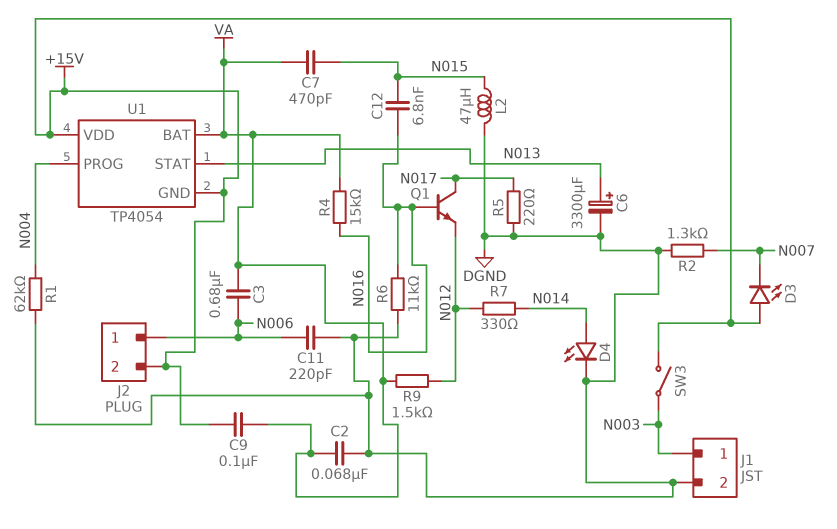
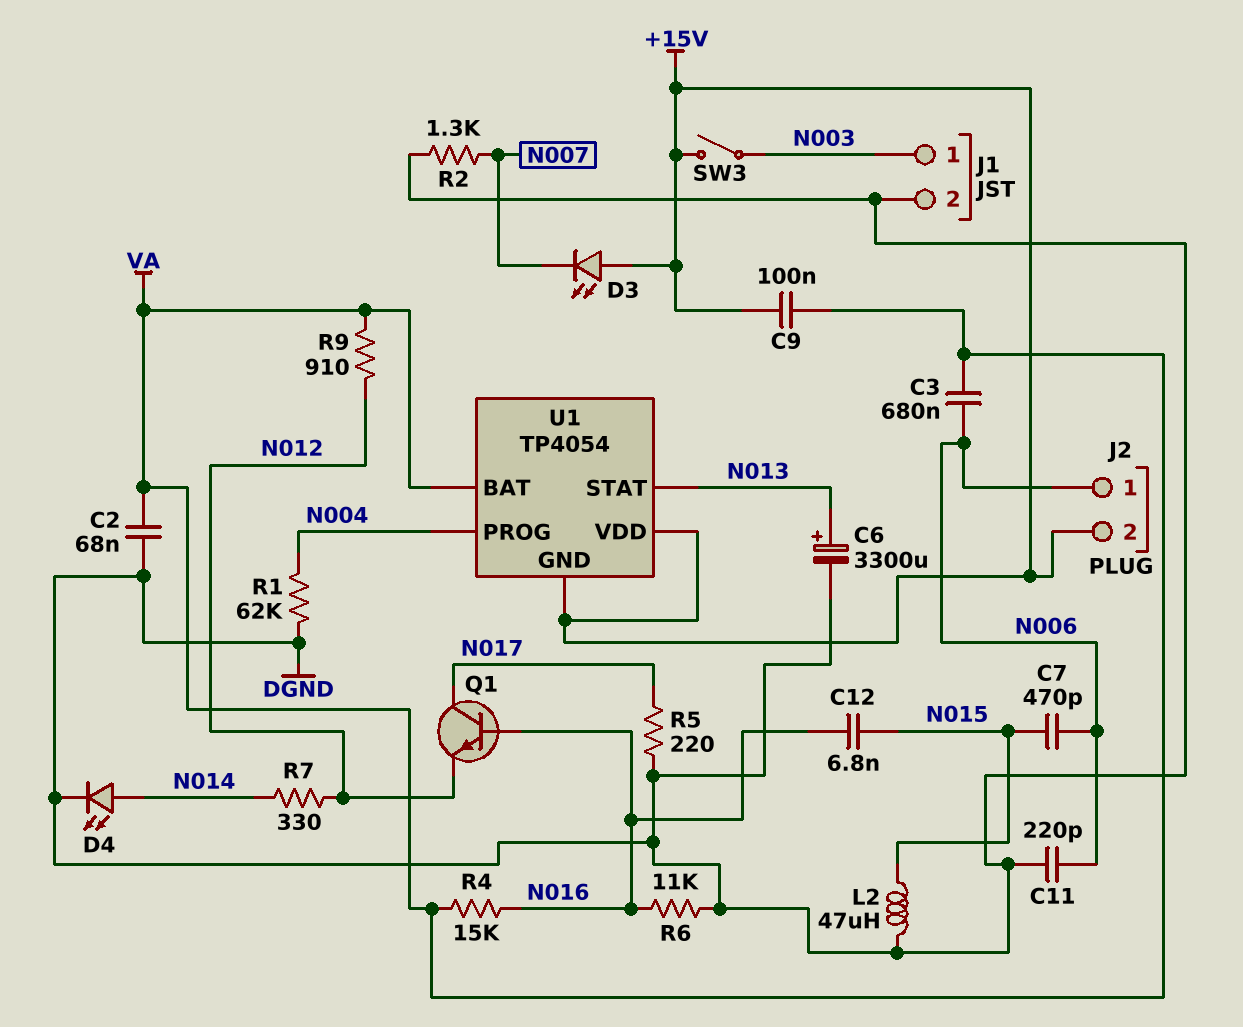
C7: 470pF (N015, VA) -> 470pF (N006, N015)
R9: 1.5k (N012, VA) -> 910 (N012, VA)

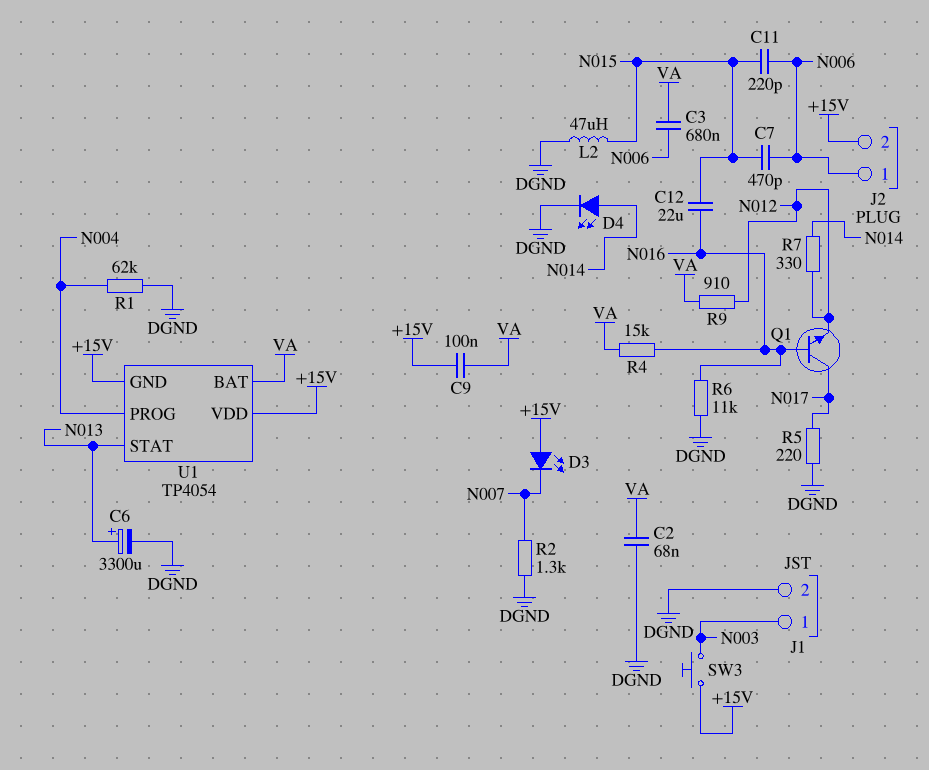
C11: 220pF (DGND, N006) -> 220pF (N006, N015)
C12: 6.8nF (N015, N016) -> 22uF (N015, N016)
SW3: switch (+15V, N003) -> button (+15V, N003)

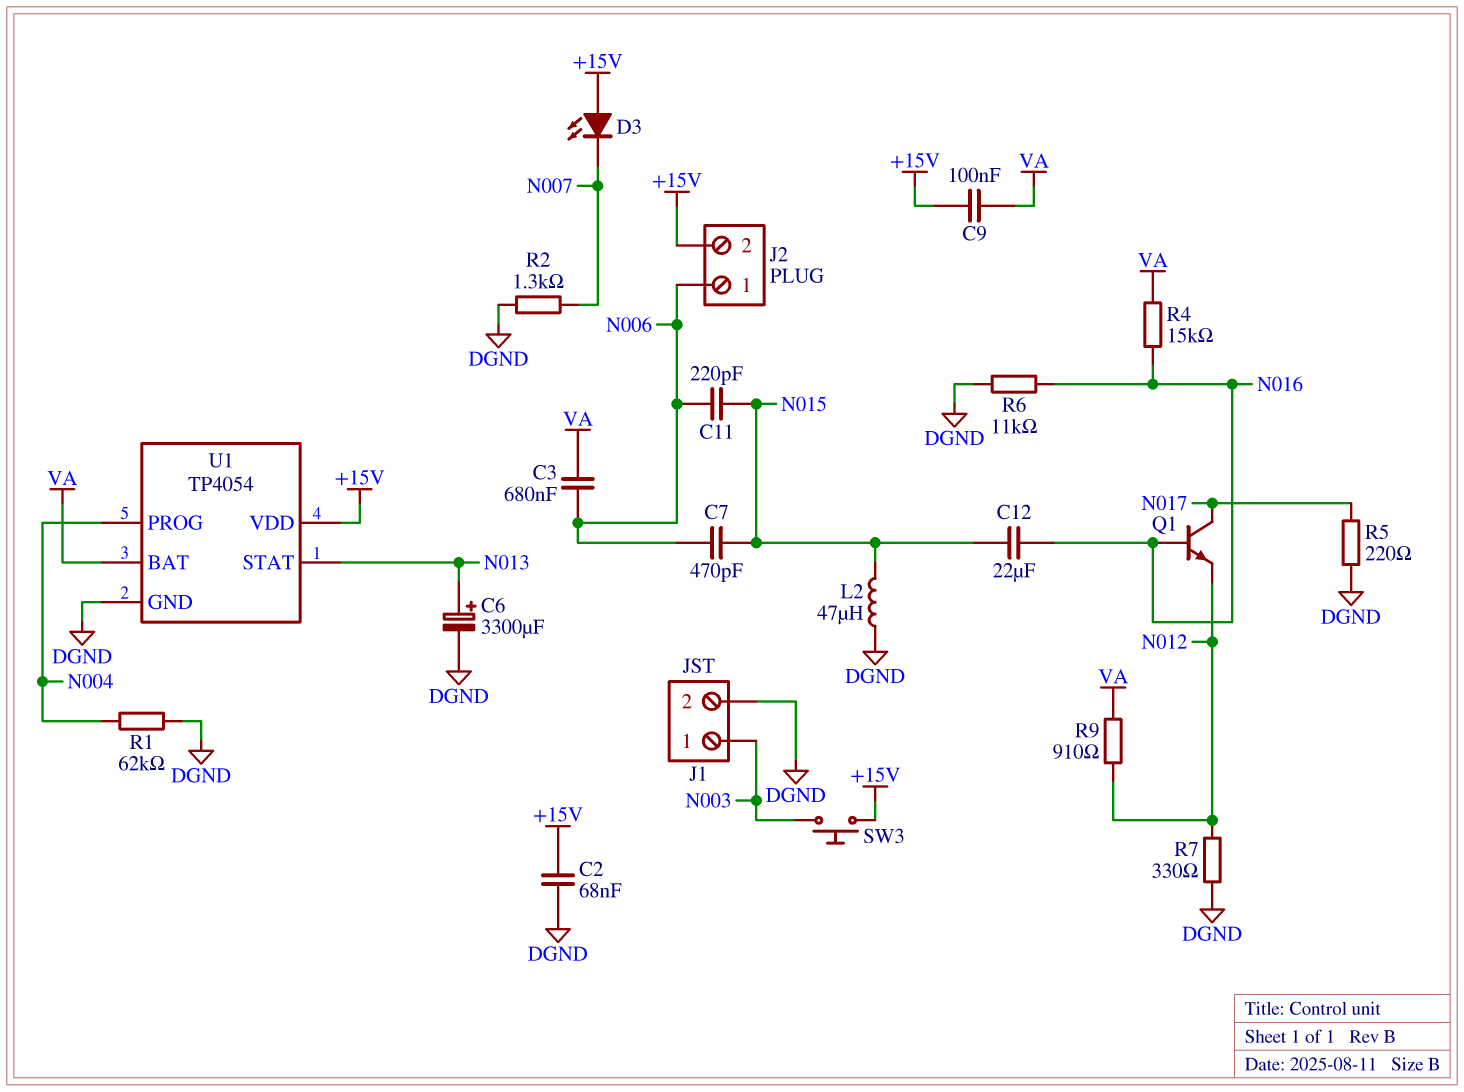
C2: 68nF (DGND, VA) -> 68nF (+15V, DGND)
D4: LED (A N014, K DGND) -> none
R7: 330 (N012, N014) -> 330 (DGND, N012)
U1 pin GND: +15V -> DGND

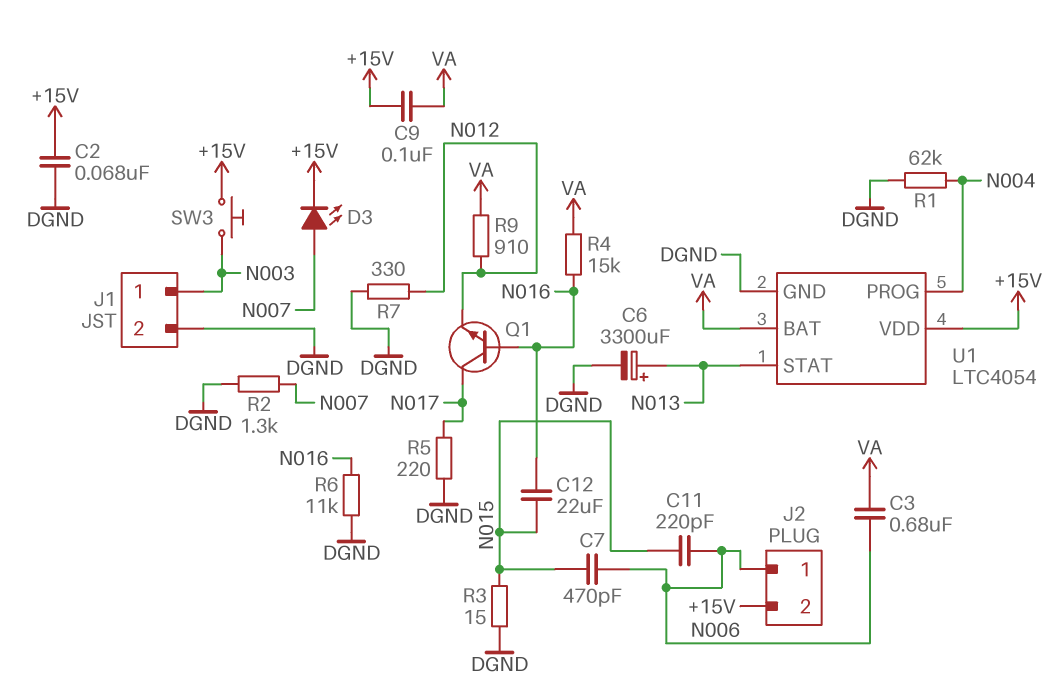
D3: LED (A +15V, K N007) -> LED (A N007, K +15V)
L2: 47uH (DGND, N015) -> none
R3: none -> 15 (DGND, N015)
U1: TP4054 -> LTC4054

